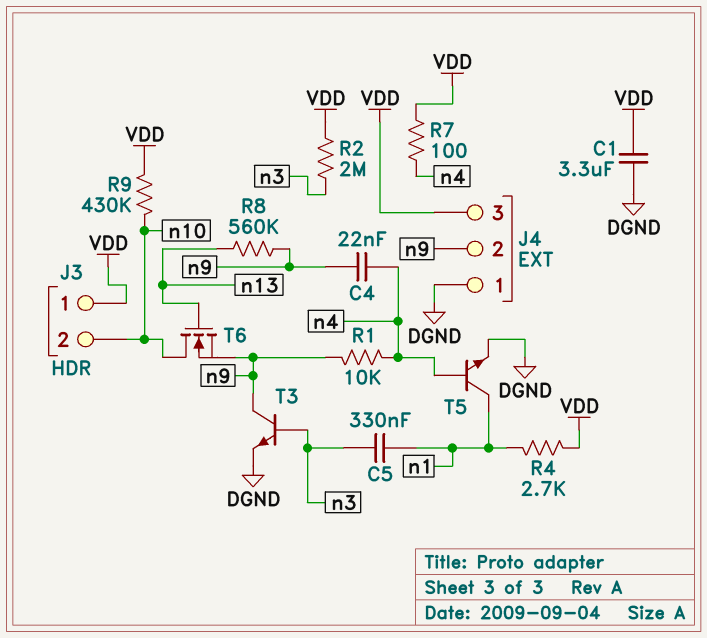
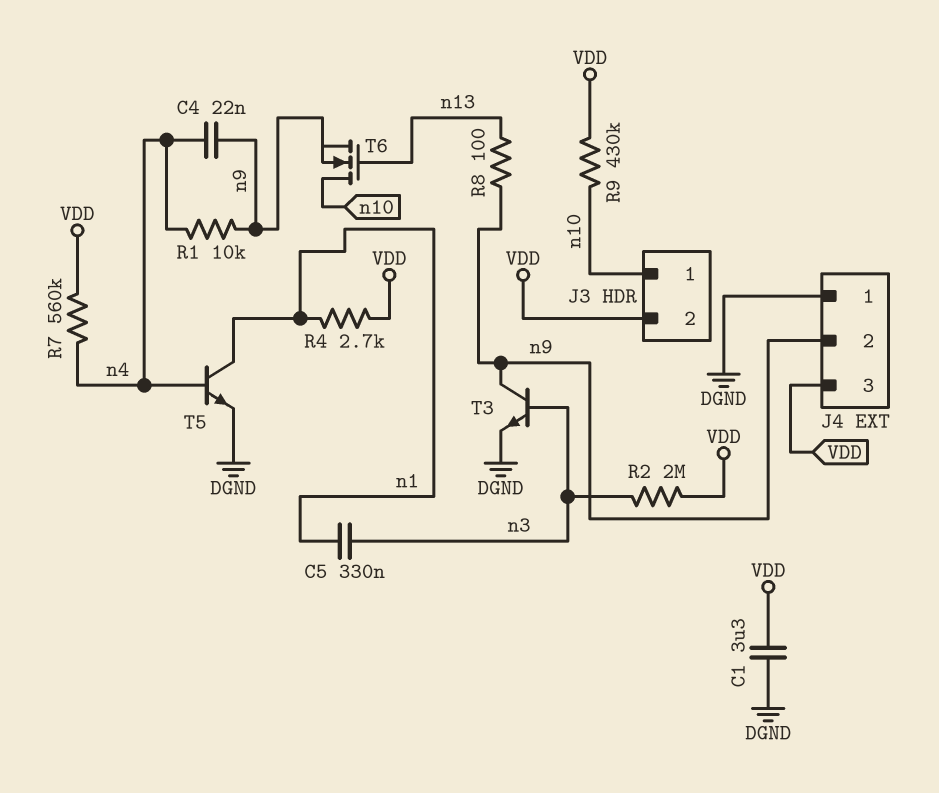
J3 pin 1: VDD -> n10
J3 pin 2: n10 -> VDD
R7: 100 (VDD, n4) -> 560k (VDD, n4)
R8: 560k (n9, n13) -> 100 (n9, n13)

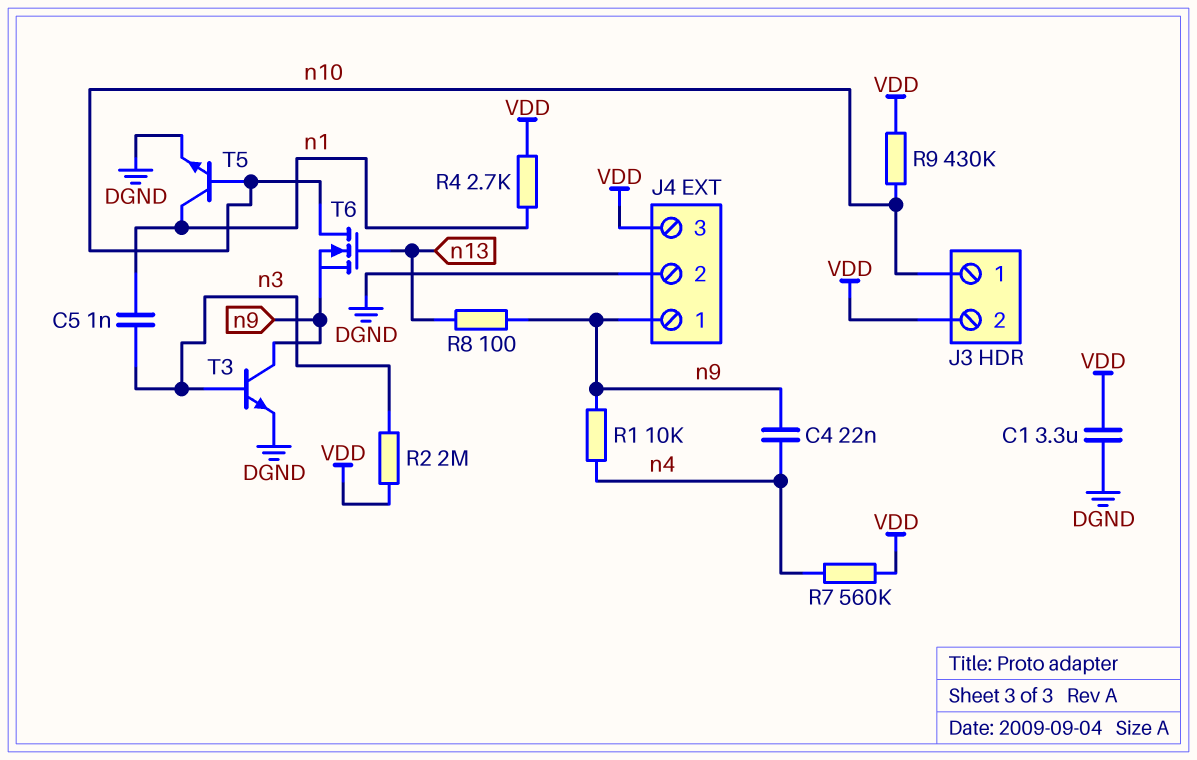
C5: 330nF (n1, n3) -> 1nF (n1, n3)
J4 pin 1: DGND -> n9
J4 pin 2: n9 -> DGND
T5: NPN (B n4, C n1, E DGND) -> NPN (B n10, C n1, E DGND)

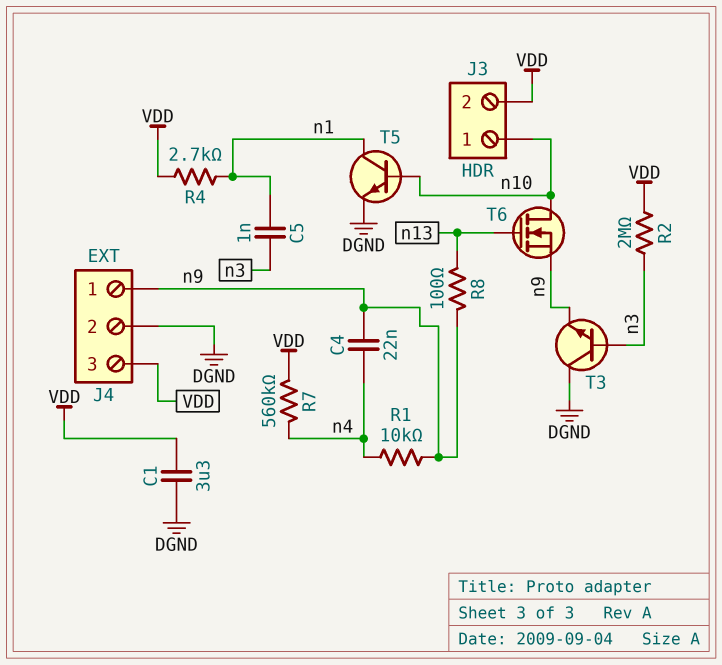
R9: 430k (VDD, n10) -> none
T3: NPN (B n3, C n9, E DGND) -> NPN (B n3, C DGND, E n9)

